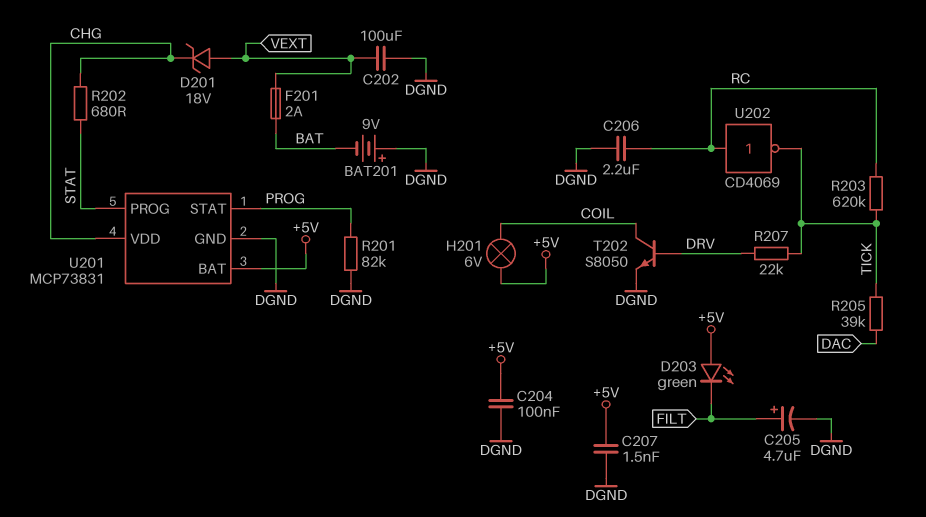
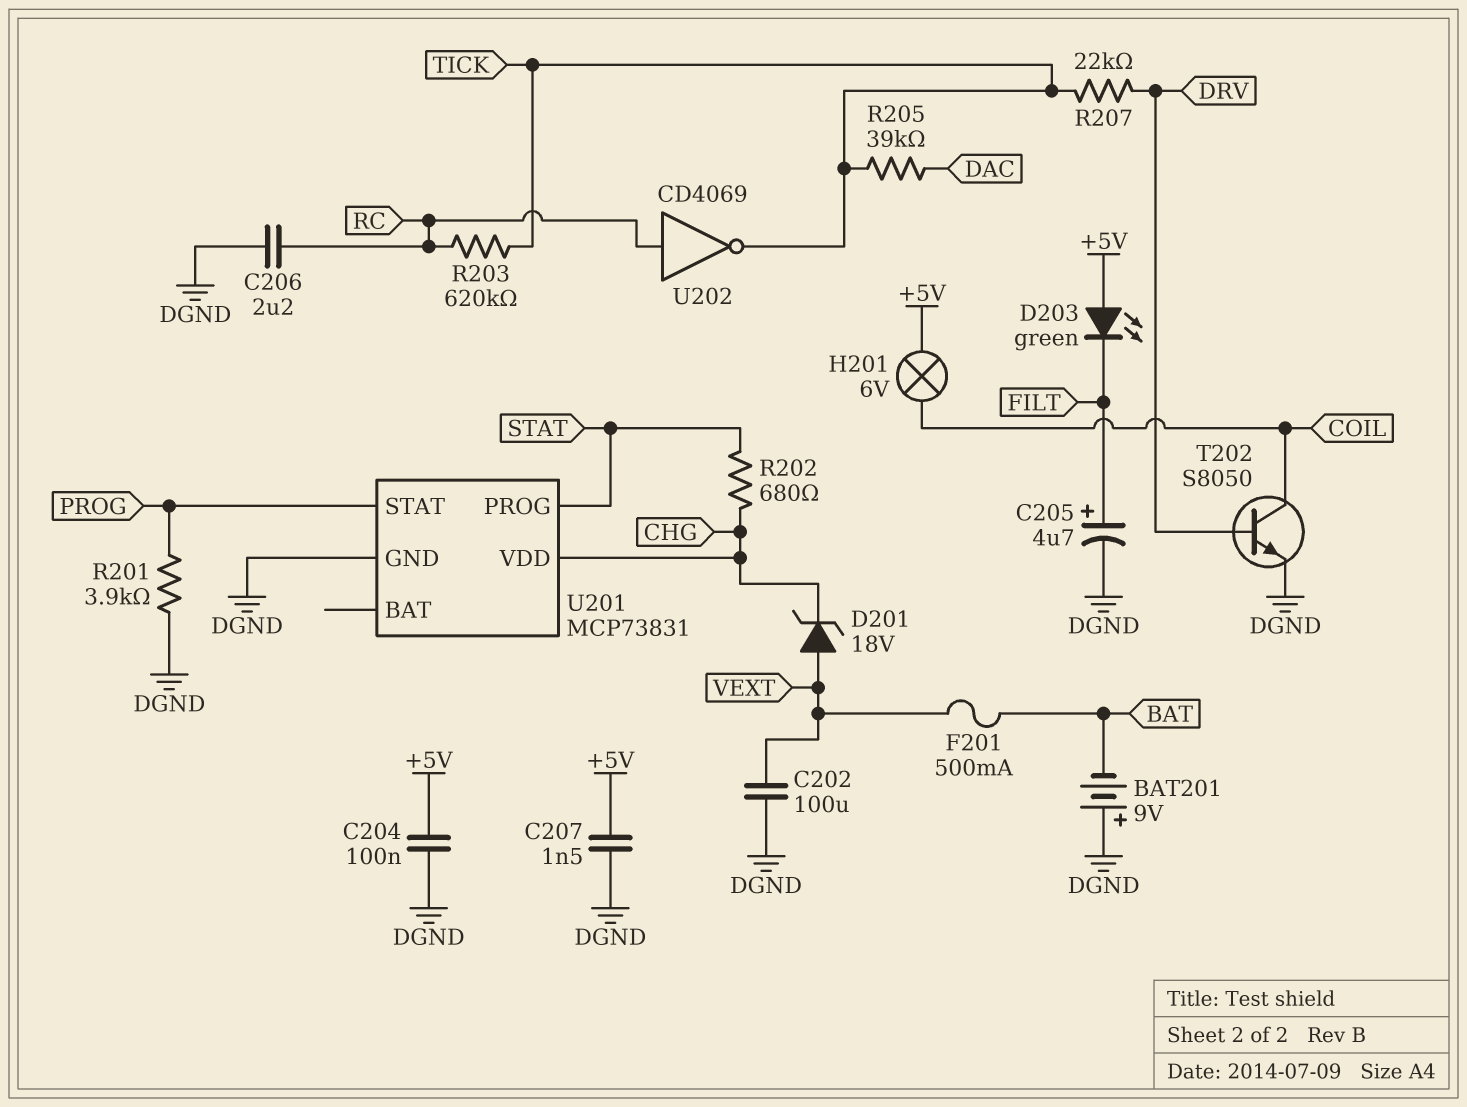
F201: 2A (BAT, VEXT) -> 500mA (BAT, VEXT)
R201: 82k (DGND, PROG) -> 3.9k (DGND, PROG)
U201 pin BAT: +5V -> none

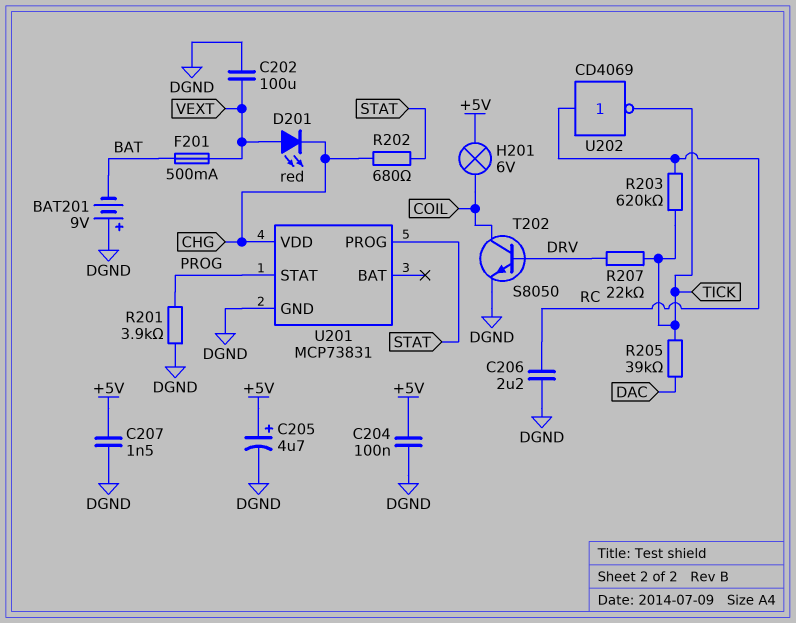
C205: 4.7uF (plus FILT, minus DGND) -> 4.7uF (plus +5V, minus DGND)
D201: zener 18V (A VEXT, K CHG) -> LED red (A VEXT, K CHG)
D203: LED green (A +5V, K FILT) -> none

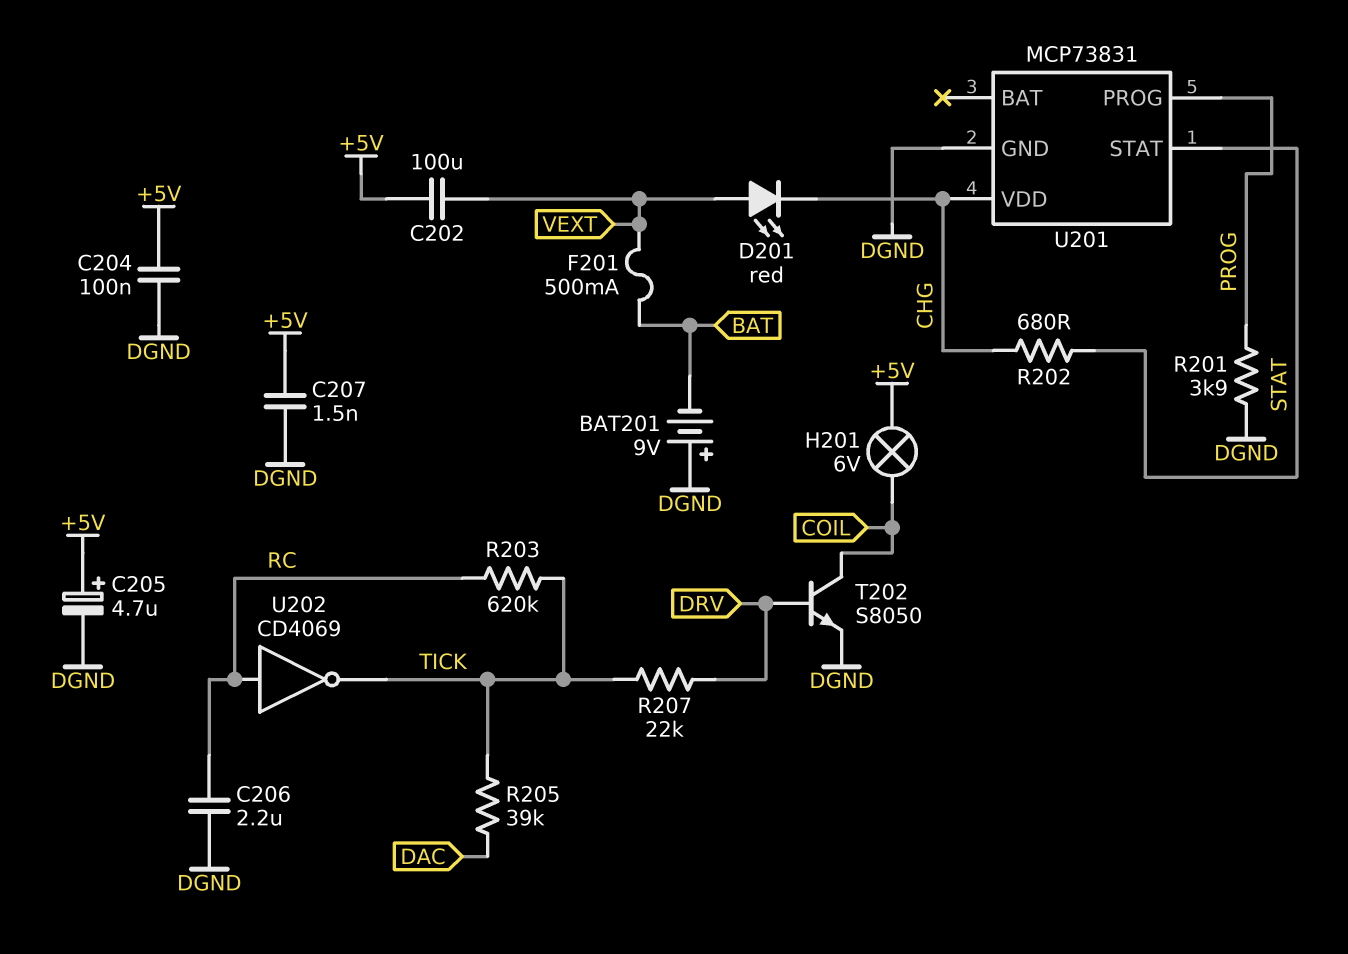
C202: 100uF (DGND, VEXT) -> 100uF (+5V, VEXT)
U201 pin PROG: STAT -> PROG
U201 pin STAT: PROG -> STAT

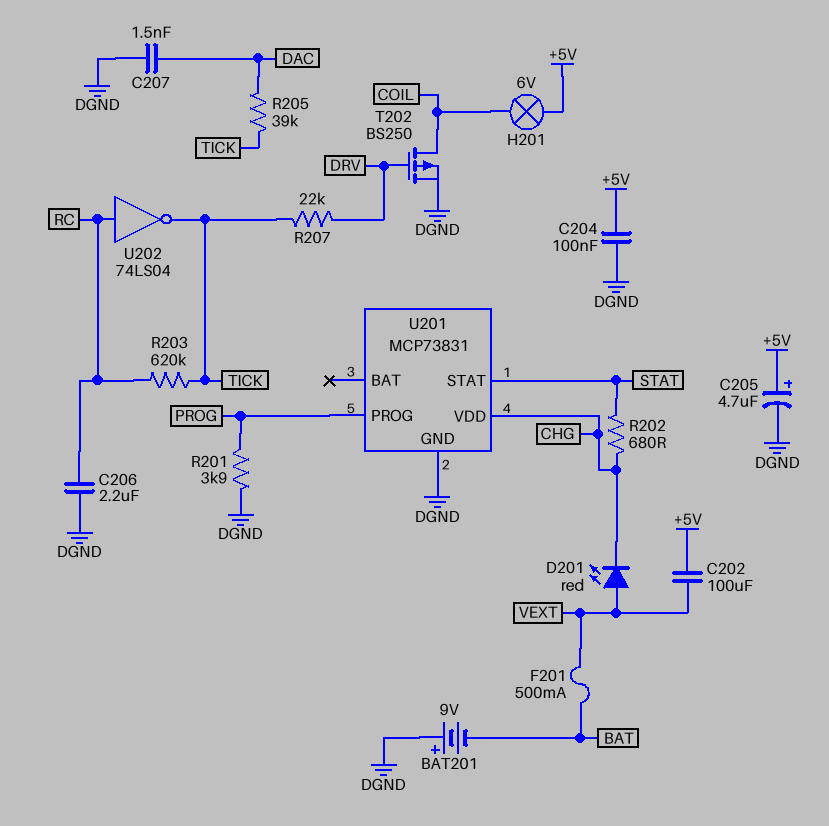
C207: 1.5nF (+5V, DGND) -> 1.5nF (DAC, DGND)
T202: NPN S8050 (B DRV, C COIL, E DGND) -> PMOS BS250 (G DRV, D COIL, S DGND)
U202: NOT CD4069 (in RC, out TICK) -> NOT 74LS04 (in RC, out TICK)

